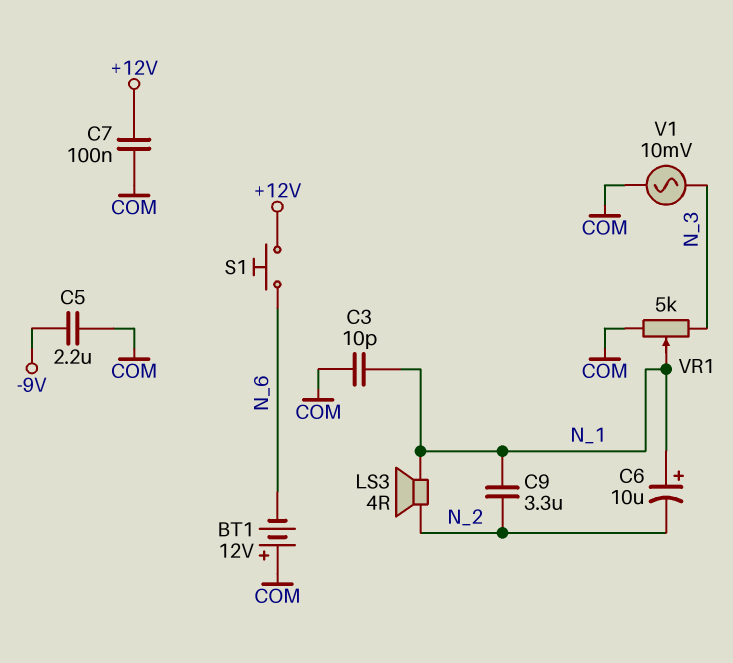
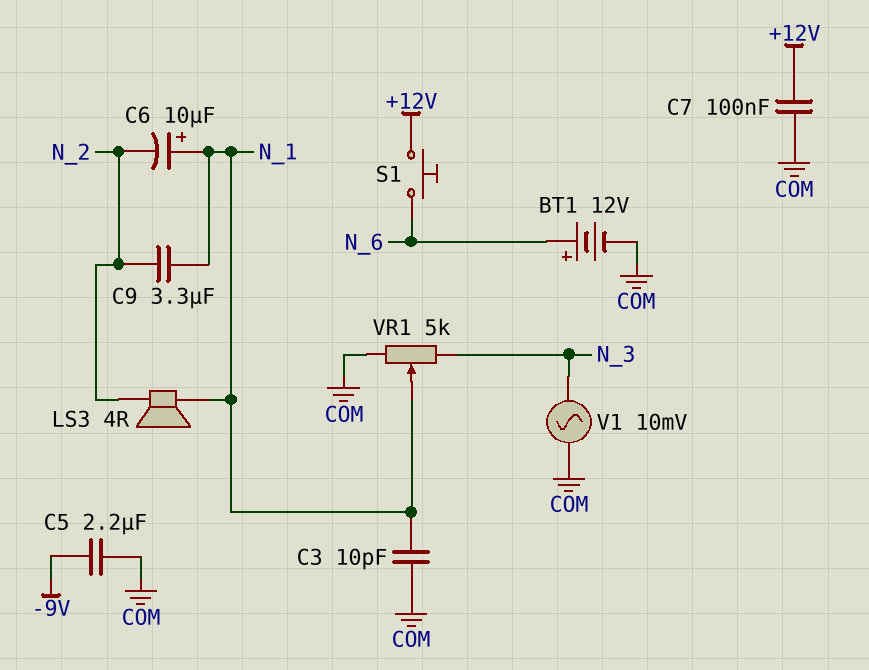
BT1: 12V (plus COM, minus N_6) -> 12V (plus N_6, minus COM)

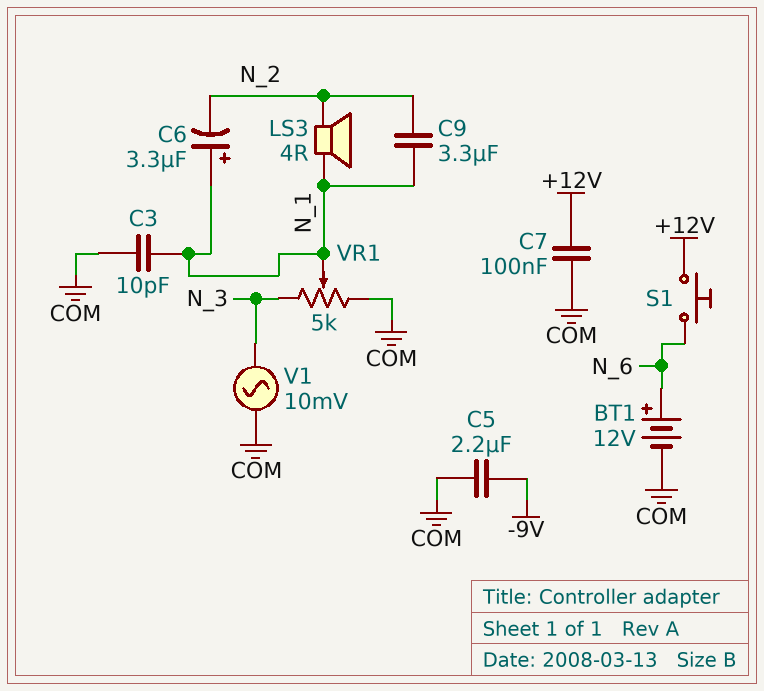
C6: 10uF (plus N_1, minus N_2) -> 3.3uF (plus N_1, minus N_2)

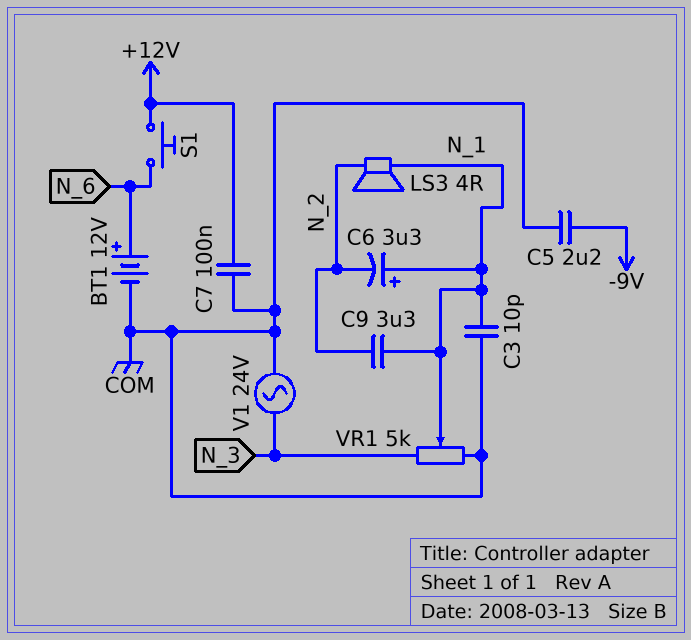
V1: AC 10mV (COM, N_3) -> AC 24V (COM, N_3)

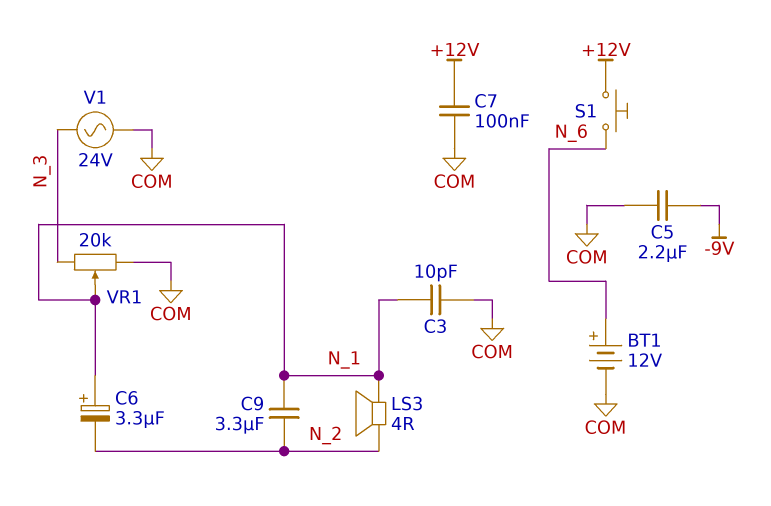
VR1: 5k (COM, N_3, wiper N_1) -> 20k (COM, N_3, wiper N_1)

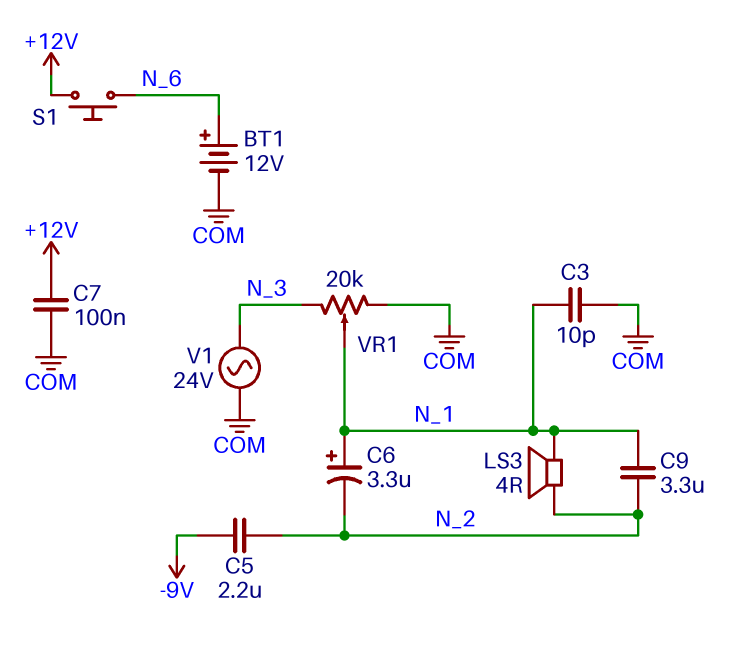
C5: 2.2uF (-9V, COM) -> 2.2uF (-9V, N_2)

